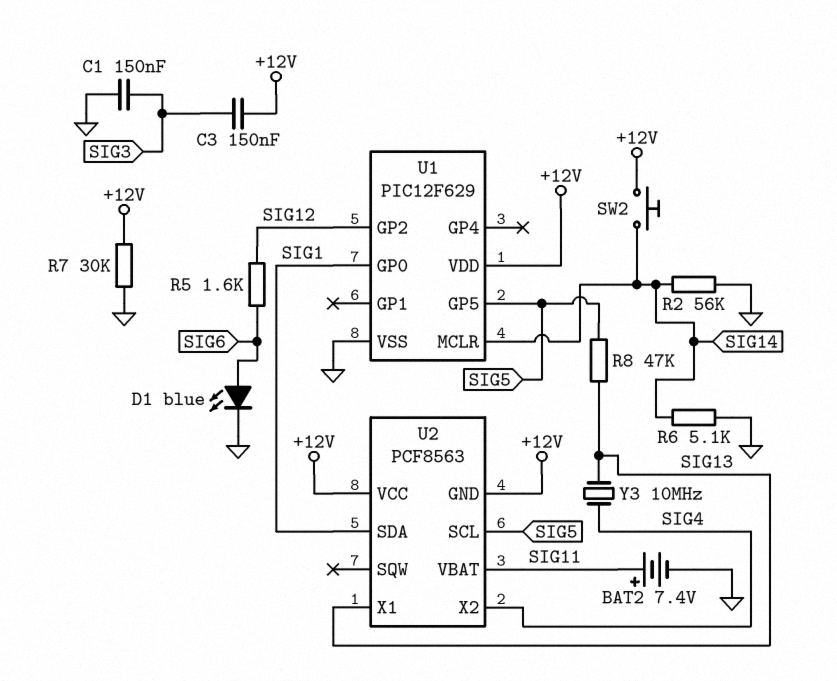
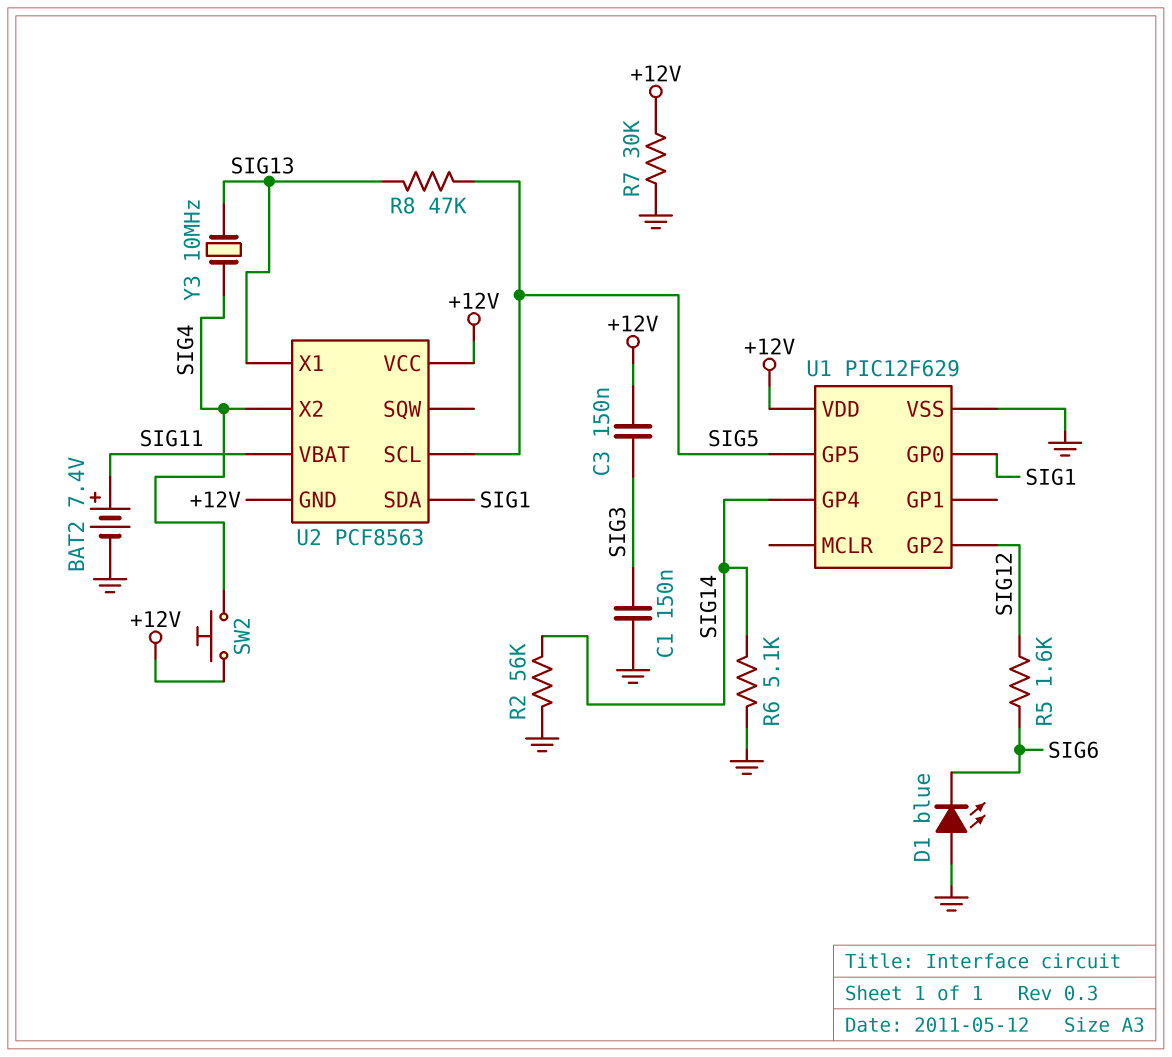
D1: LED blue (A SIG6, K GND) -> LED blue (A GND, K SIG6)
SW2: button (+12V, SIG14) -> button (+12V, SIG4)
U1 pin GP4: none -> SIG14
U1 pin MCLR: SIG14 -> none

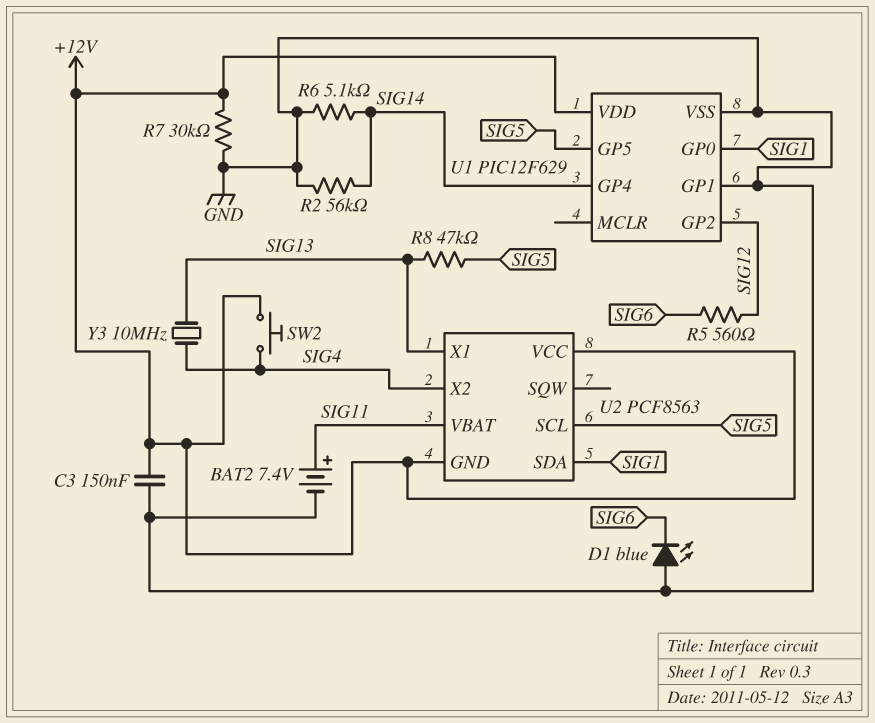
C1: 150nF (GND, SIG3) -> none
C3: 150nF (+12V, SIG3) -> 150nF (+12V, GND)
R5: 1.6k (SIG6, SIG12) -> 560 (SIG6, SIG12)
U1 pin GP1: none -> GND

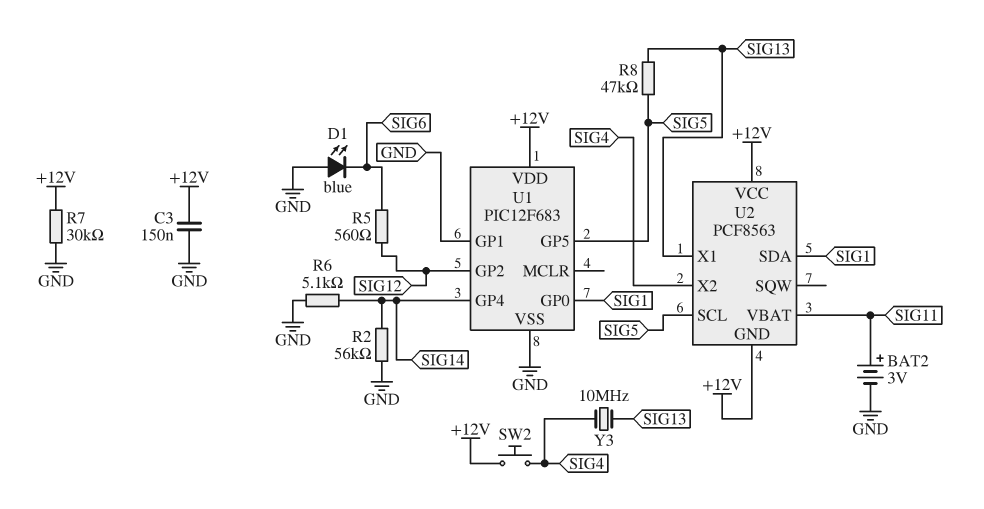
BAT2: 7.4V (plus SIG11, minus GND) -> 3V (plus SIG11, minus GND)
U1: PIC12F629 -> PIC12F683

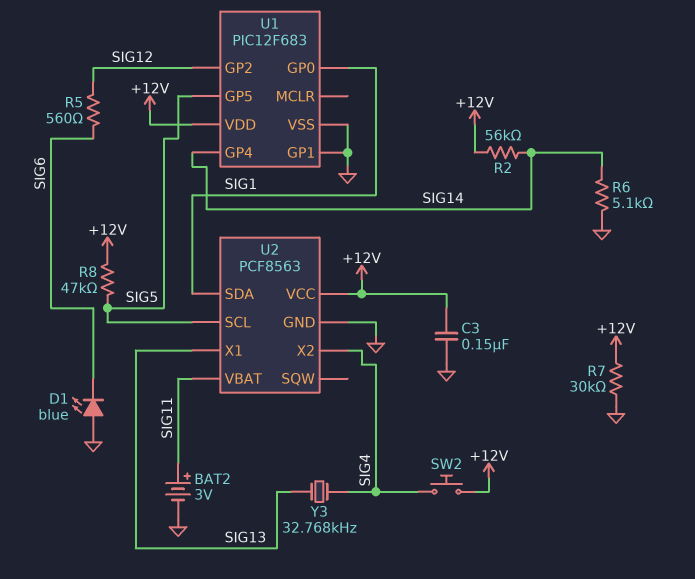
R2: 56k (GND, SIG14) -> 56k (+12V, SIG14)
R8: 47k (SIG5, SIG13) -> 47k (+12V, SIG5)
U2 pin GND: +12V -> GND
Y3: 10MHz (SIG4, SIG13) -> 32.768kHz (SIG4, SIG13)

